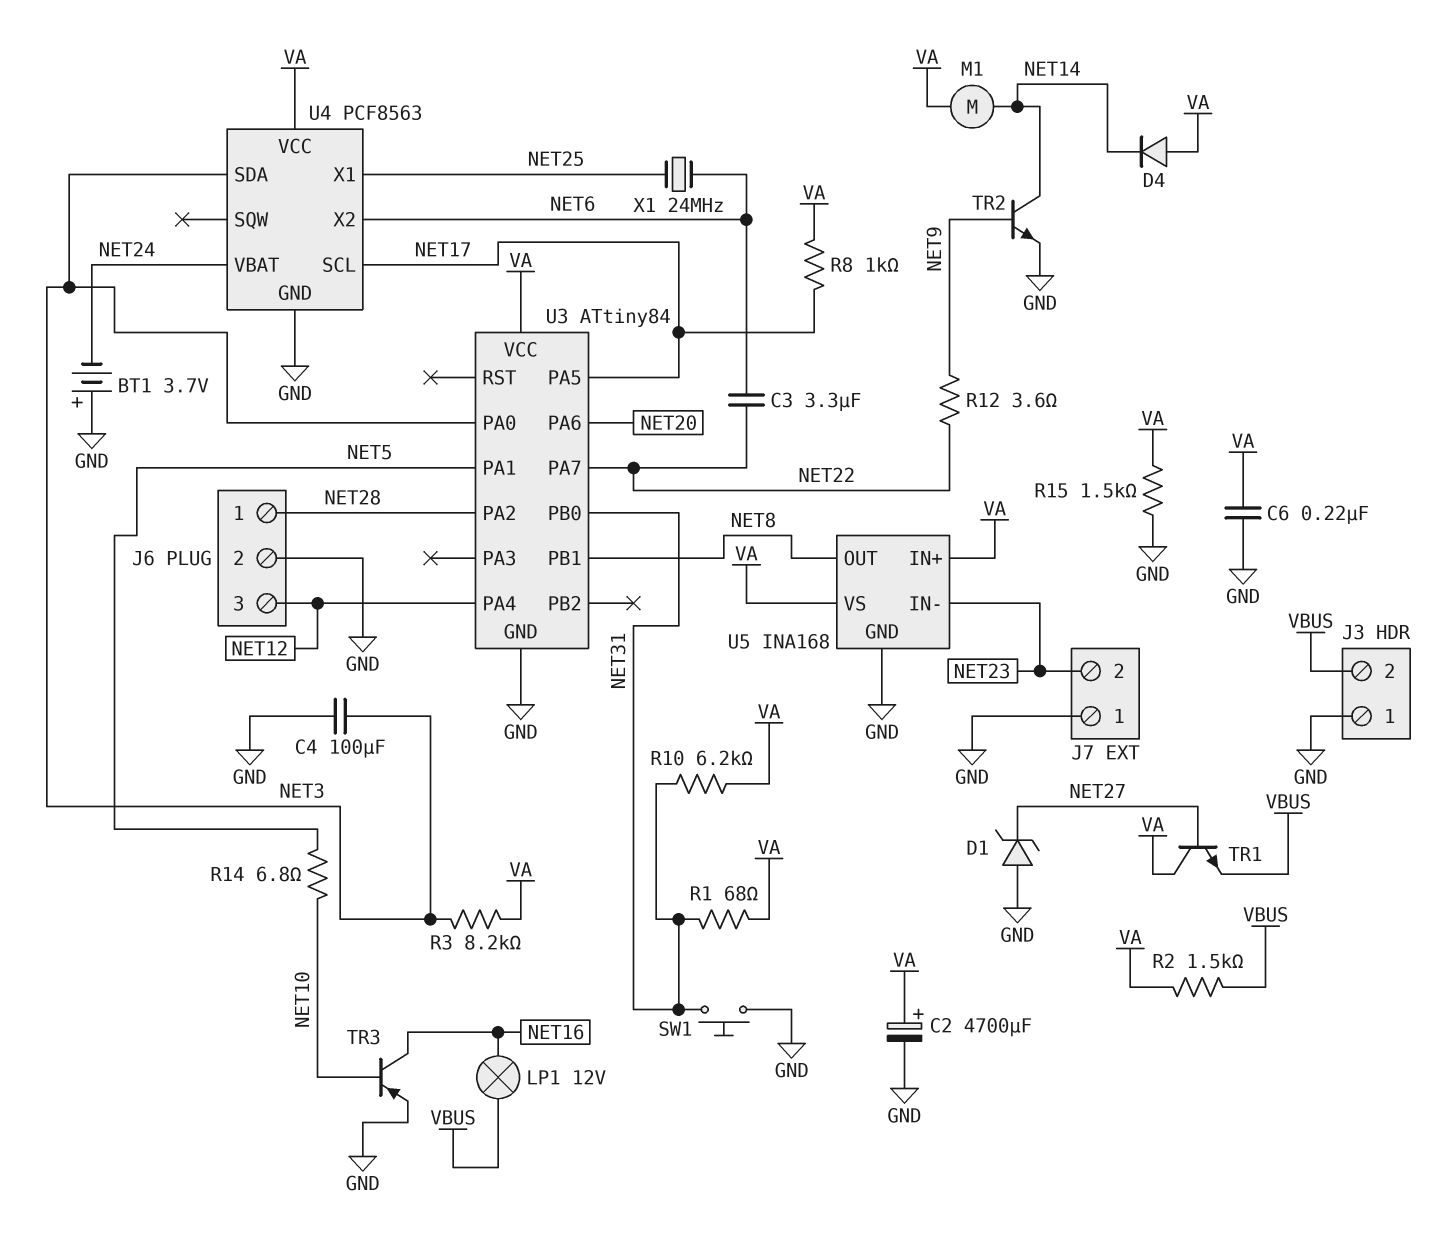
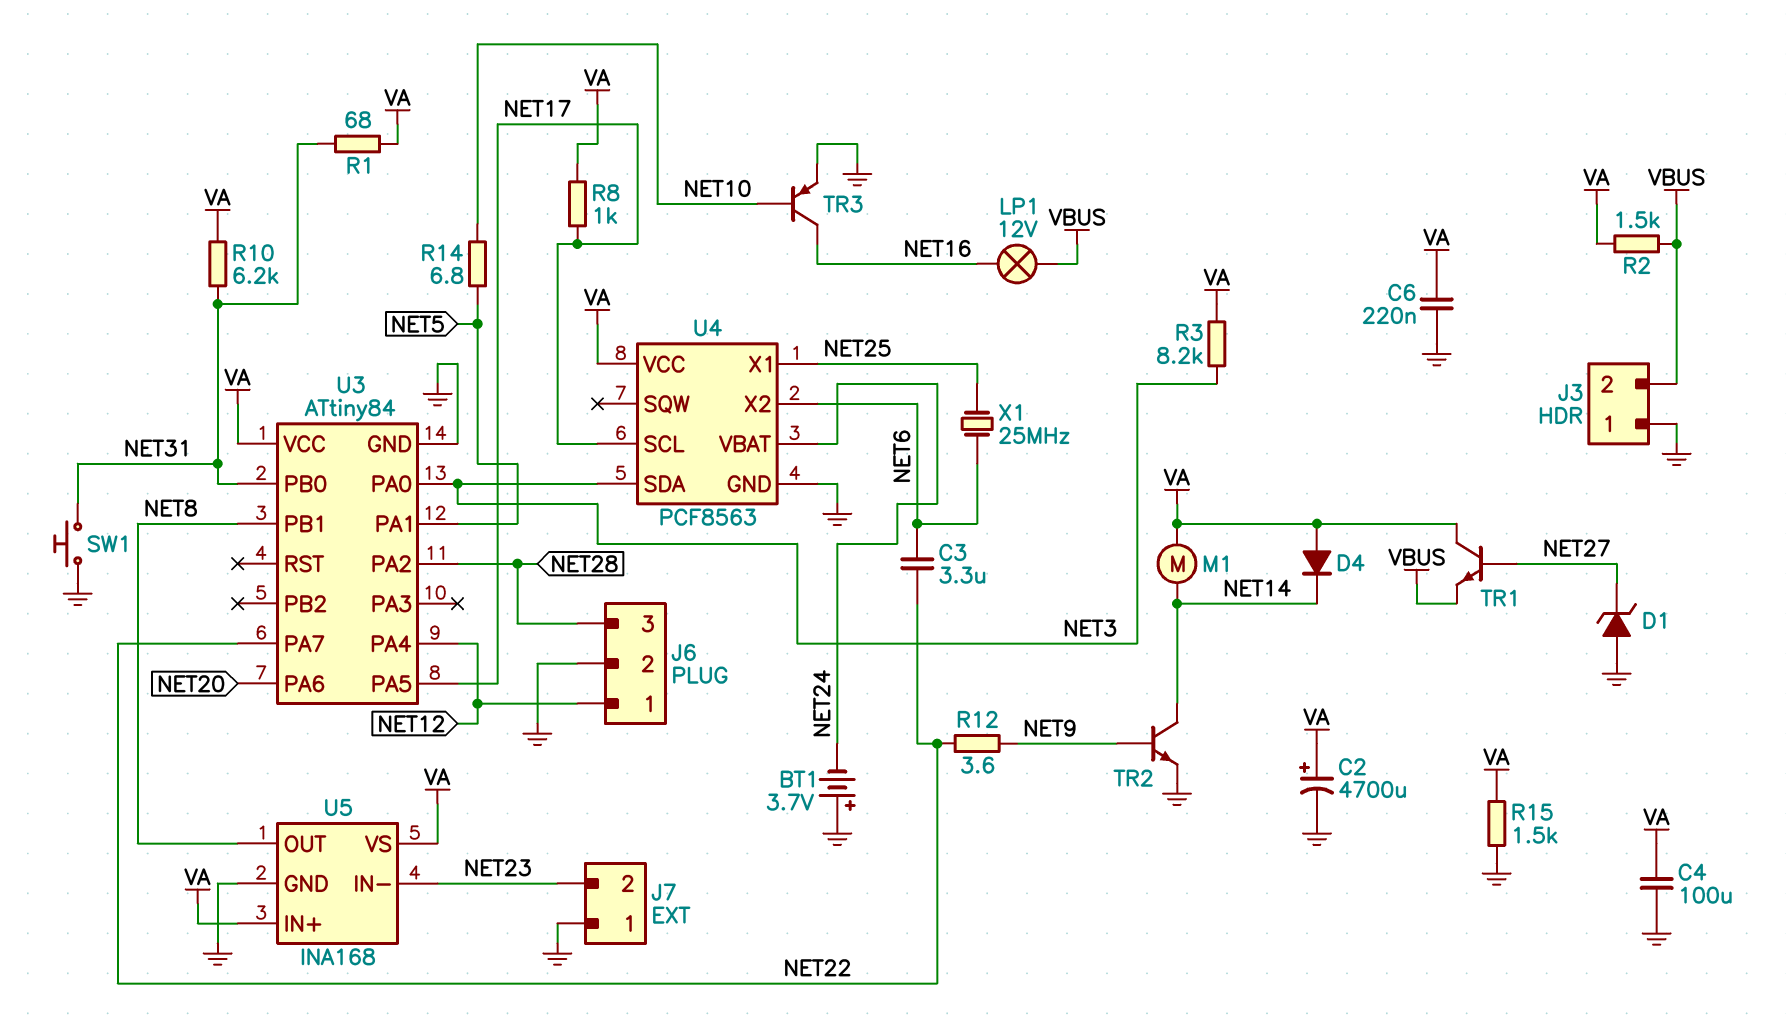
C4: 100uF (GND, NET3) -> 100uF (GND, VA)
J6 pin 1: NET28 -> NET12
J6 pin 3: NET12 -> NET28
X1: 24MHz (NET6, NET25) -> 25MHz (NET6, NET25)

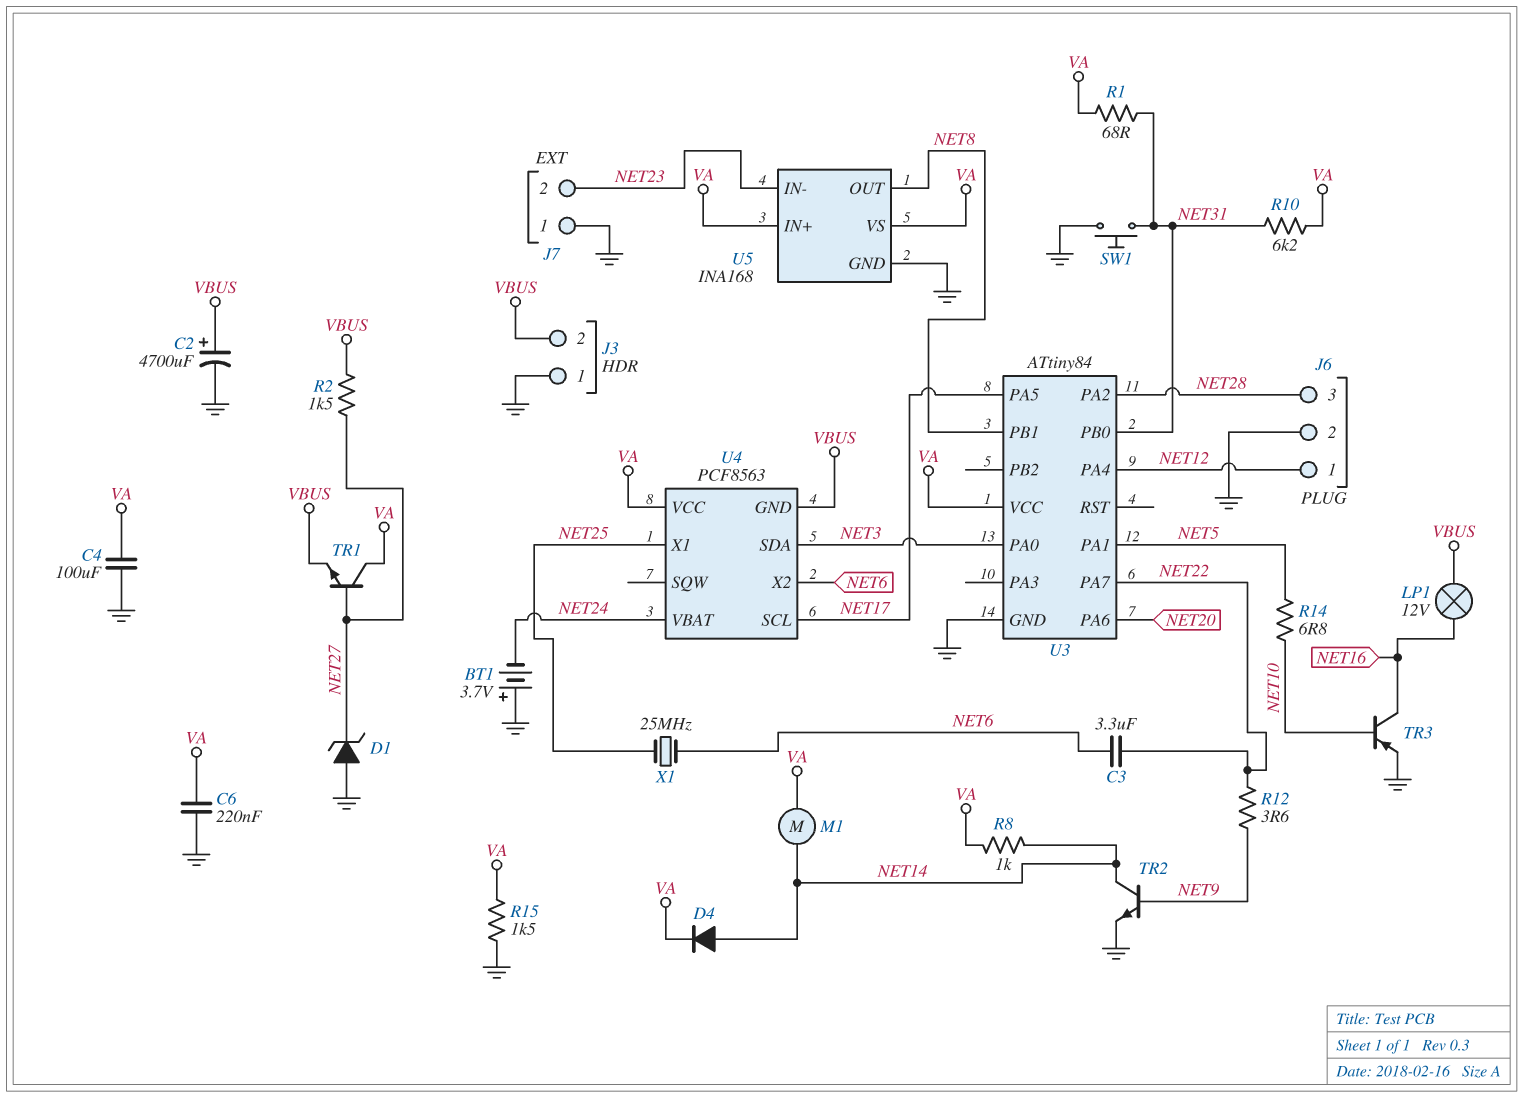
C2: 4700uF (plus VA, minus GND) -> 4700uF (plus VBUS, minus GND)
D4: diode (A VA, K NET14) -> diode (A NET14, K VA)
R2: 1.5k (VA, VBUS) -> 1.5k (NET27, VBUS)
R3: 8.2k (NET3, VA) -> none
R8: 1k (NET17, VA) -> 1k (NET14, VA)
U4 pin GND: GND -> VBUS

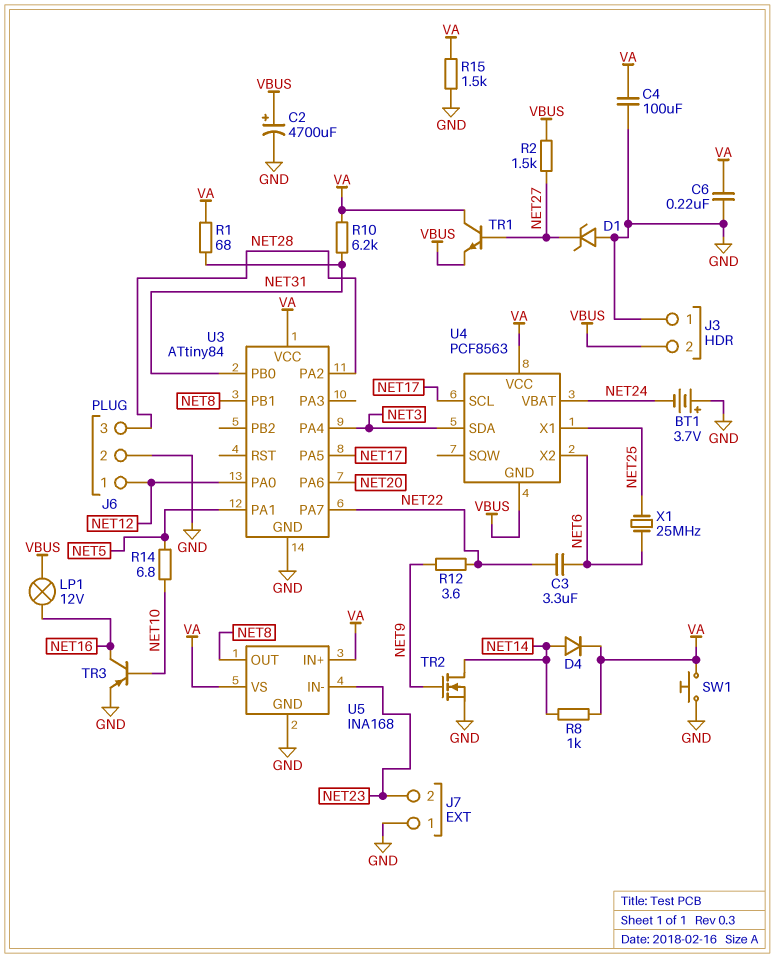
M1: motor (NET14, VA) -> none
SW1: button (GND, NET31) -> button (GND, VA)
TR2: NPN (B NET9, C NET14, E GND) -> NMOS (G NET9, D NET14, S GND)
U3 pin PA0: NET3 -> NET12
U3 pin PA4: NET12 -> NET3

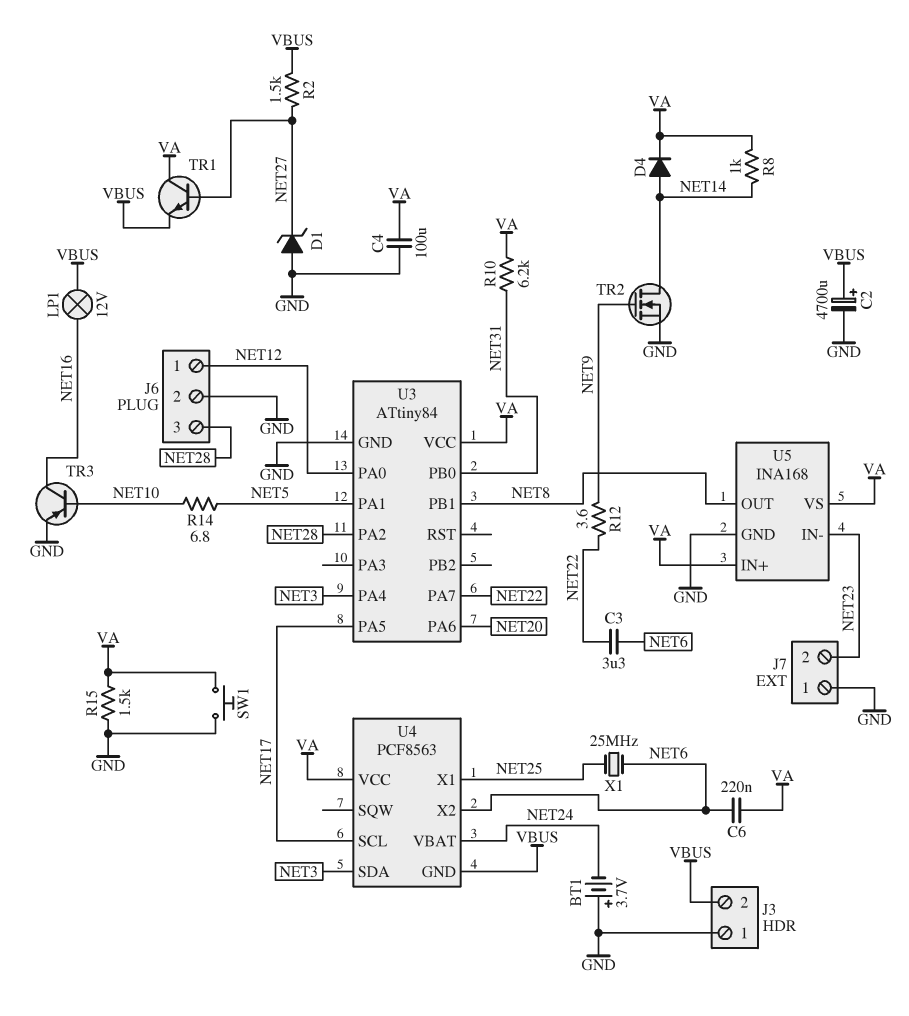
C6: 220nF (GND, VA) -> 220nF (NET6, VA)
R1: 68 (NET31, VA) -> none

